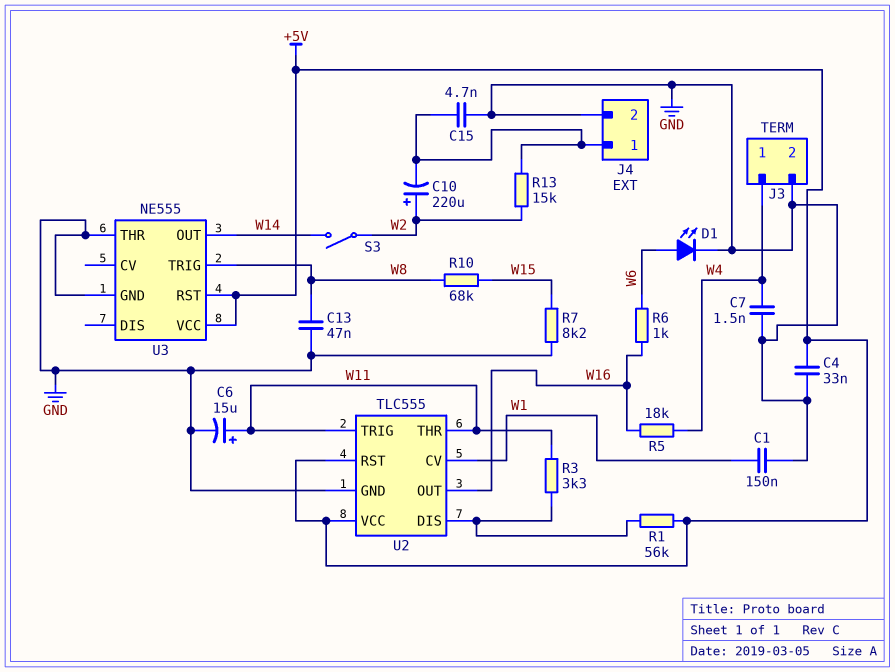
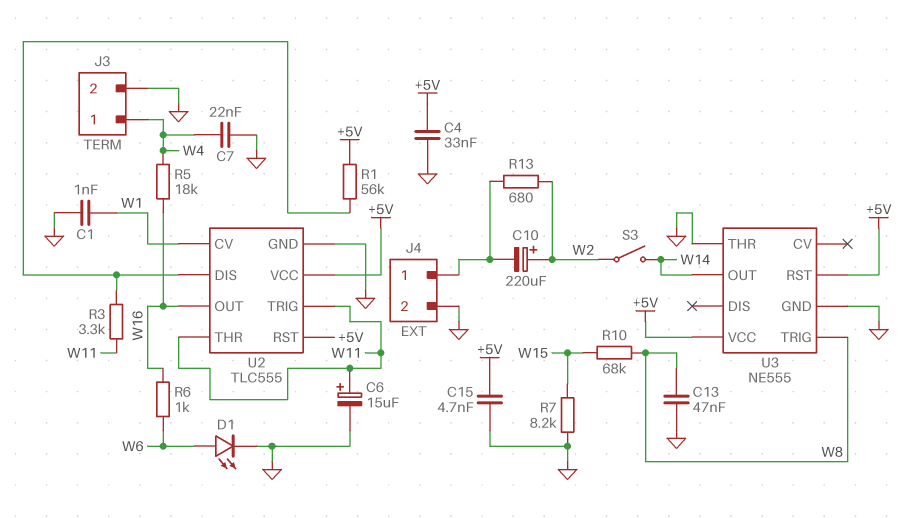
C1: 150nF (GND, W1) -> 1nF (GND, W1)
C7: 1.5nF (GND, W4) -> 22nF (GND, W4)
C15: 4.7nF (GND, J4/1) -> 4.7nF (+5V, GND)
R13: 15k (J4/1, W2) -> 680 (J4/1, W2)

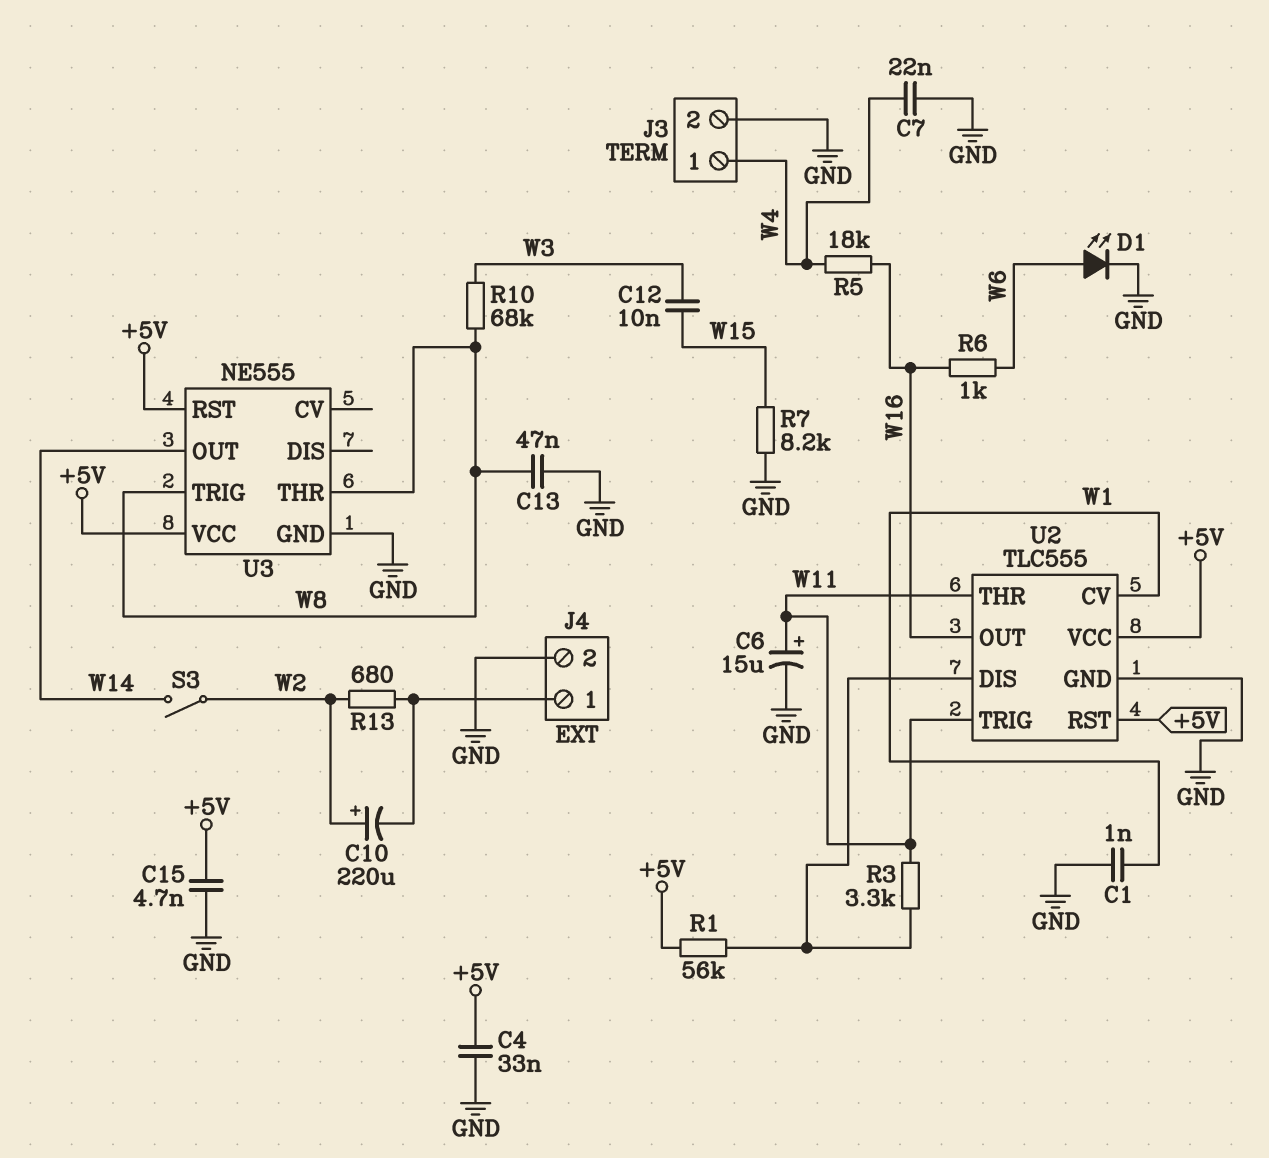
C12: none -> 10nF (W3, W15)
R10: 68k (W8, W15) -> 68k (W3, W8)
U3 pin THR: GND -> W8

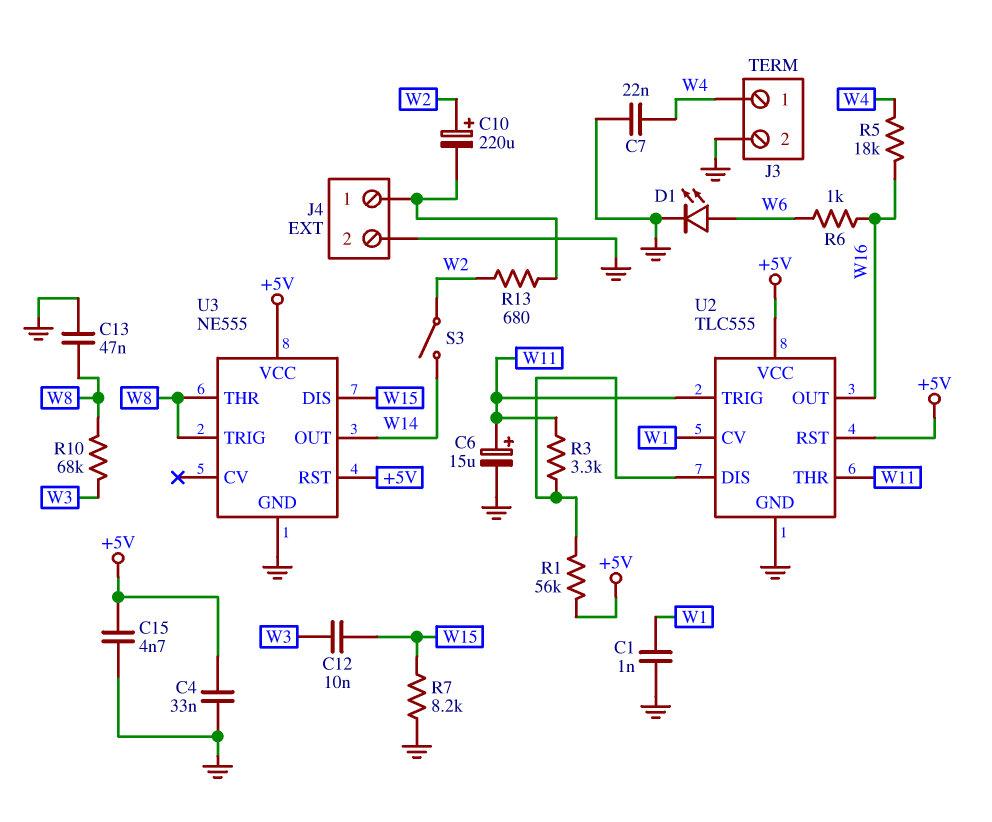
U3 pin DIS: none -> W15

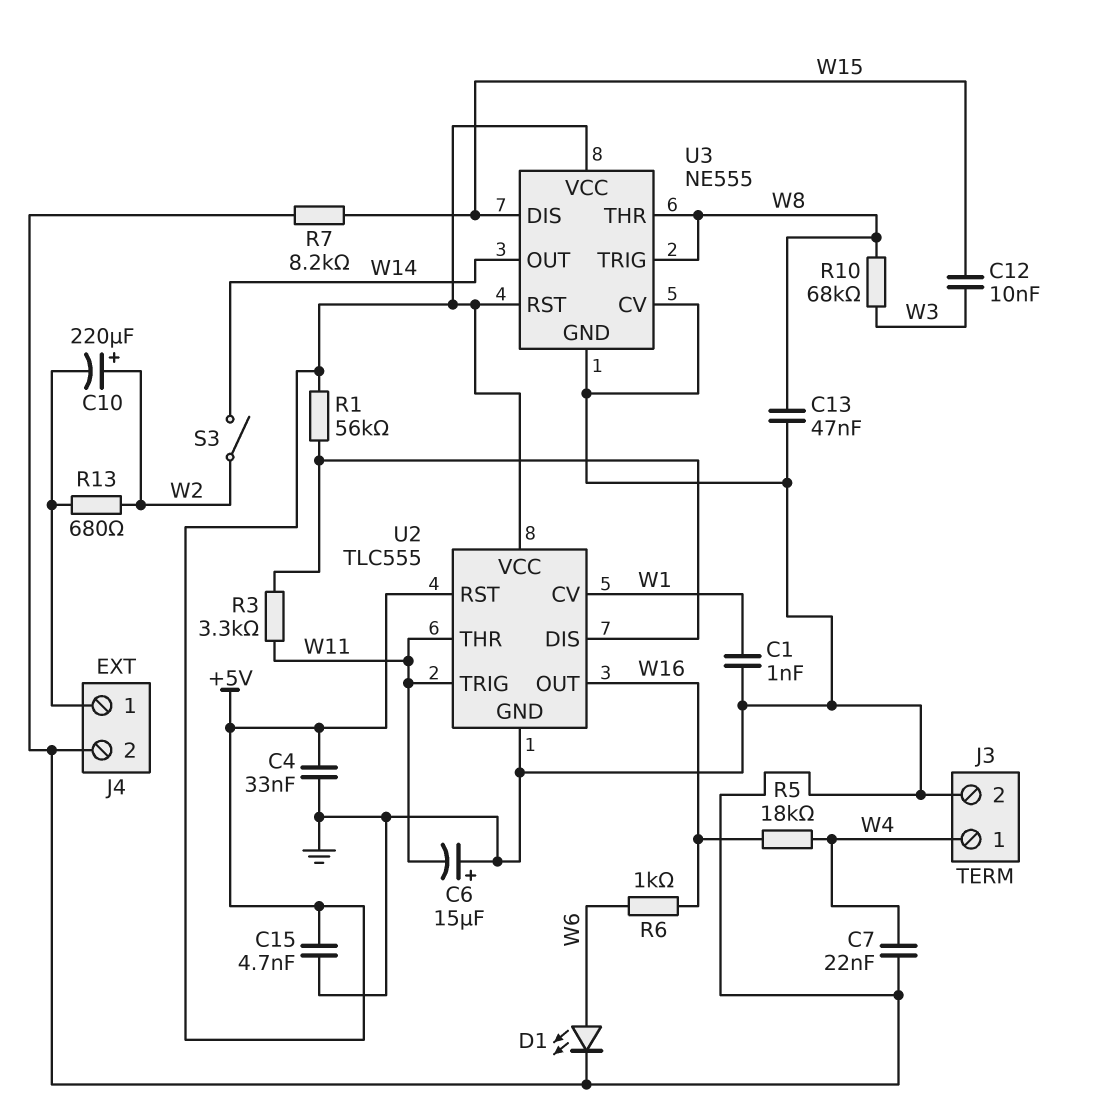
C6: 15uF (plus W11, minus GND) -> 15uF (plus GND, minus W11)
U3 pin CV: none -> GND

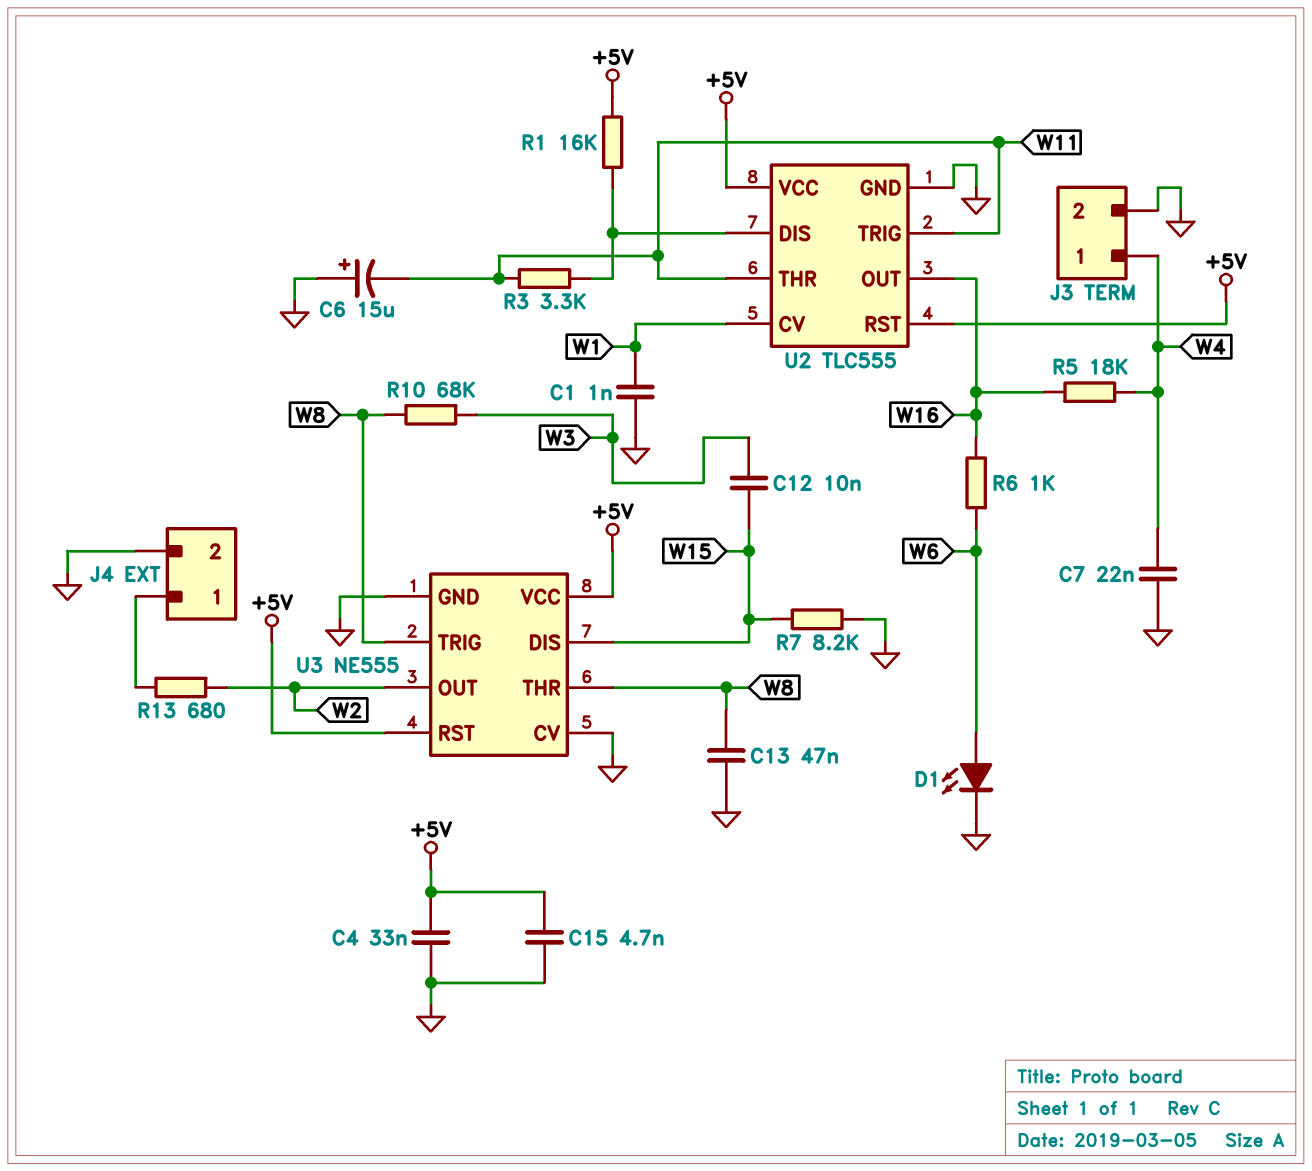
C10: 220uF (plus W2, minus J4/1) -> none
R1: 56k (+5V, U2/DIS) -> 16k (+5V, U2/DIS)
S3: switch (W2, W14) -> none
U3 pin OUT: W14 -> W2

